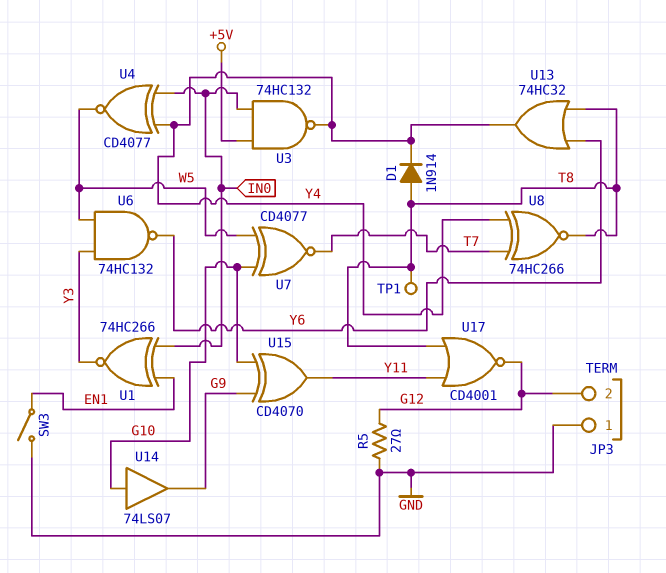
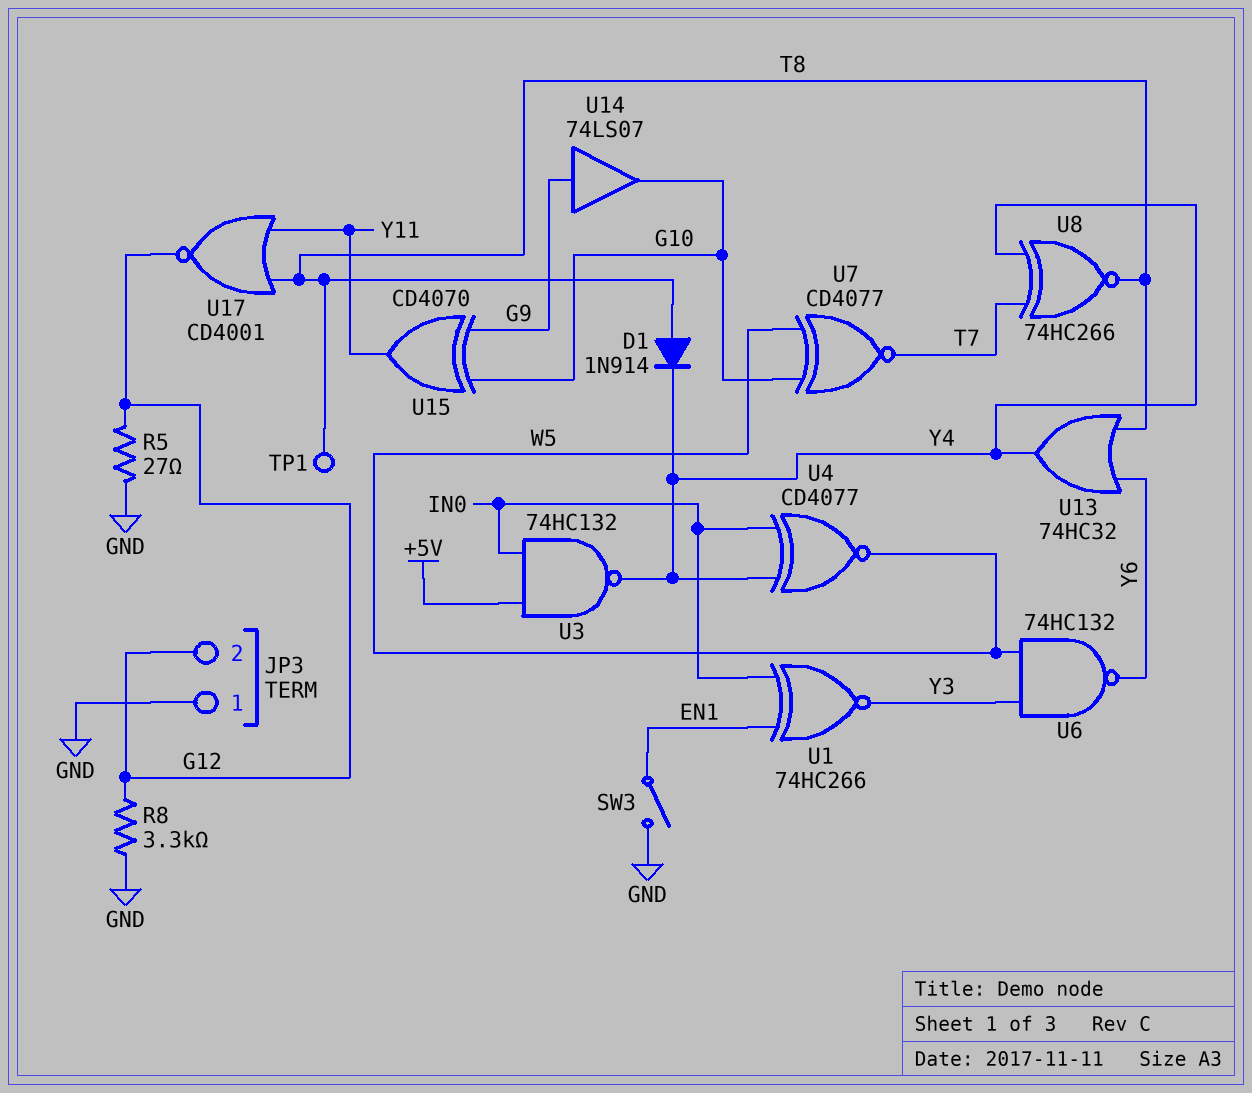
R8: none -> 3.3k (G12, GND)
U14: buffer 74LS07 (in G10, out G9) -> buffer 74LS07 (in G9, out G10)

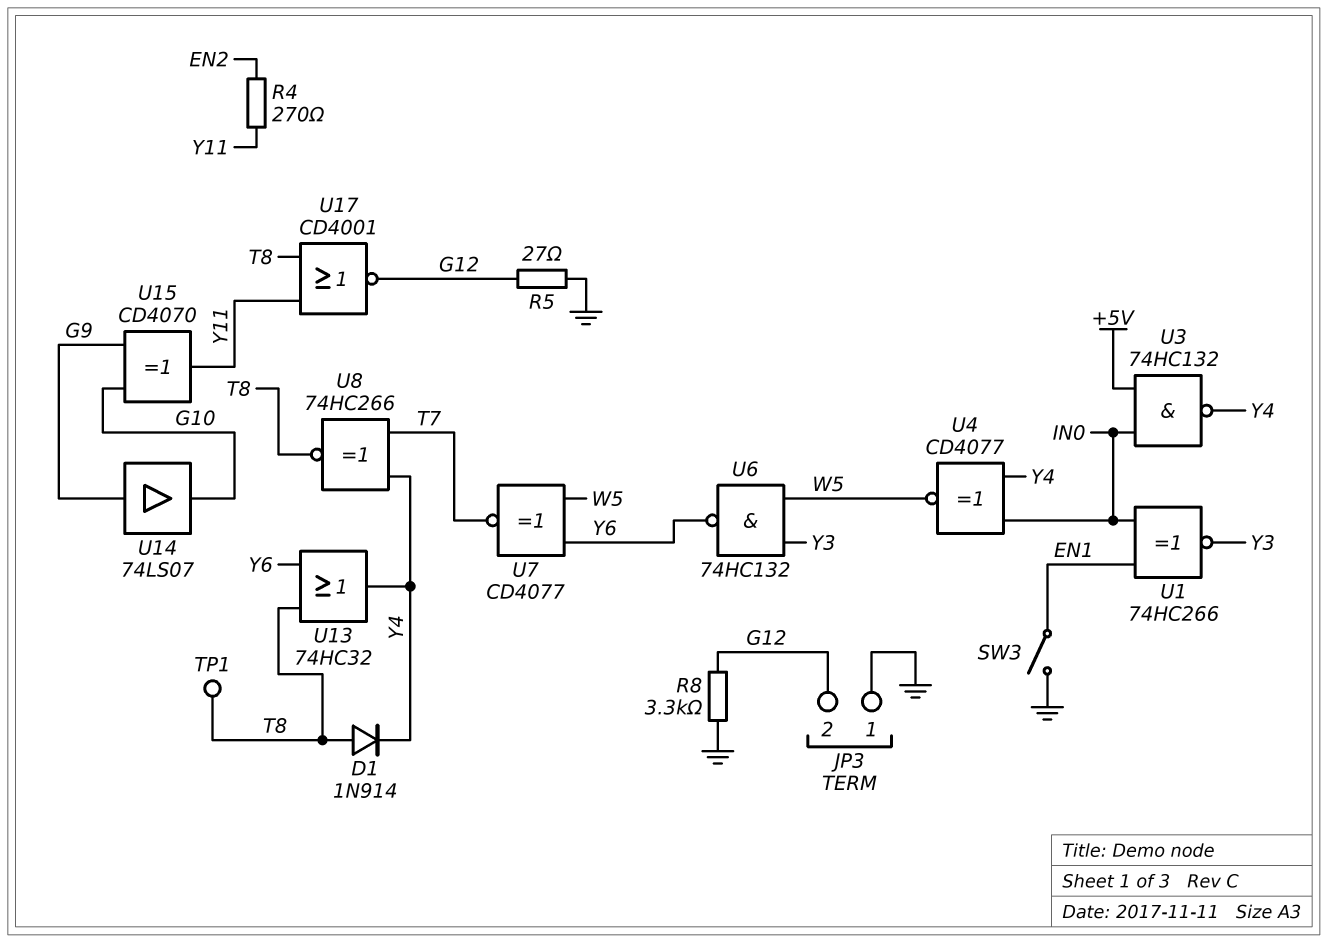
R4: none -> 270 (EN2, Y11)
U7: XNOR CD4077 (in G10, in W5, out T7) -> XNOR CD4077 (in W5, in Y6, out T7)

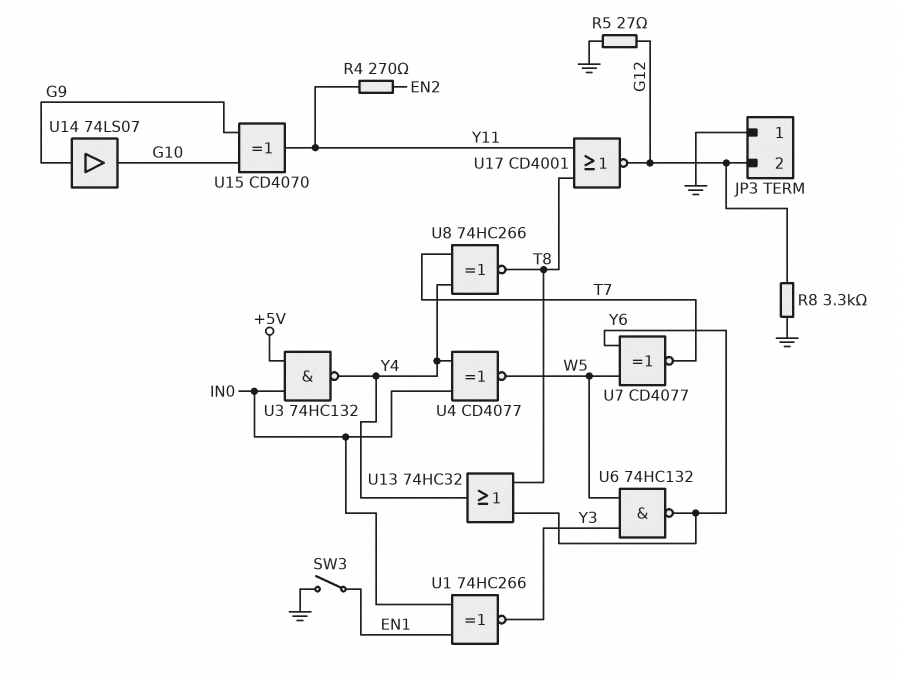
D1: diode 1N914 (A T8, K Y4) -> none
TP1: test point (T8) -> none

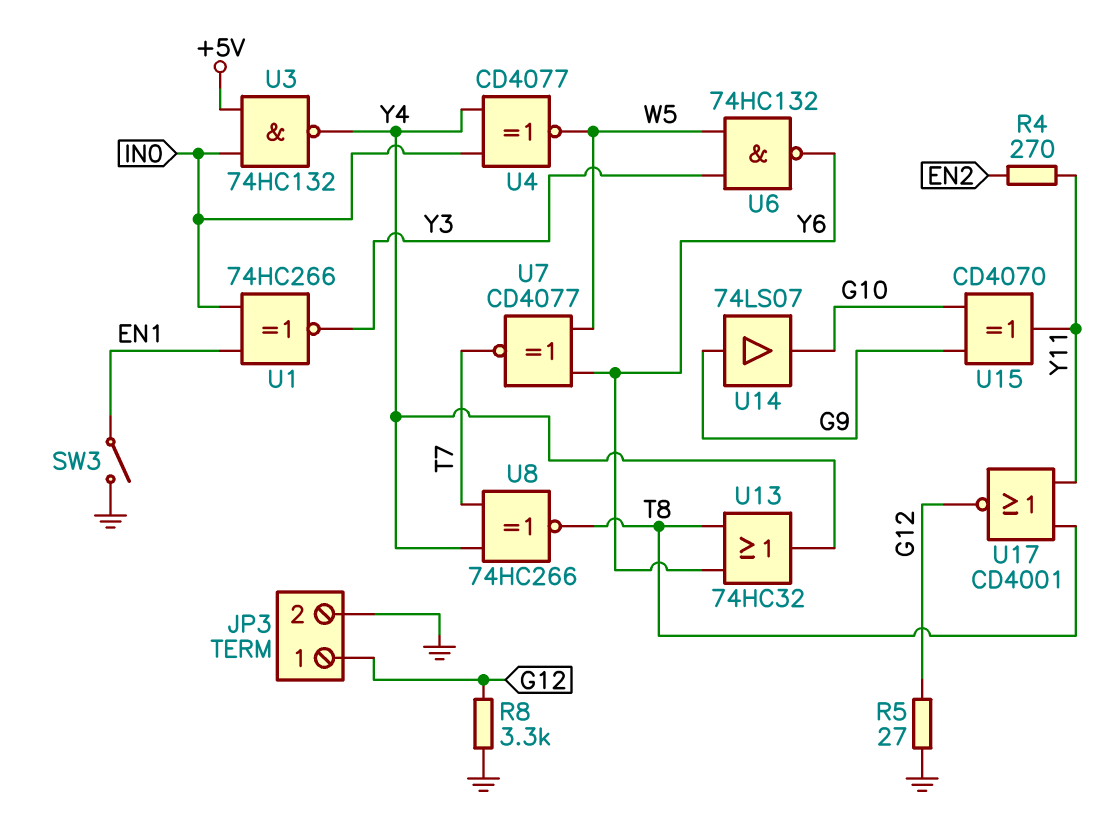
JP3 pin 1: GND -> G12
JP3 pin 2: G12 -> GND

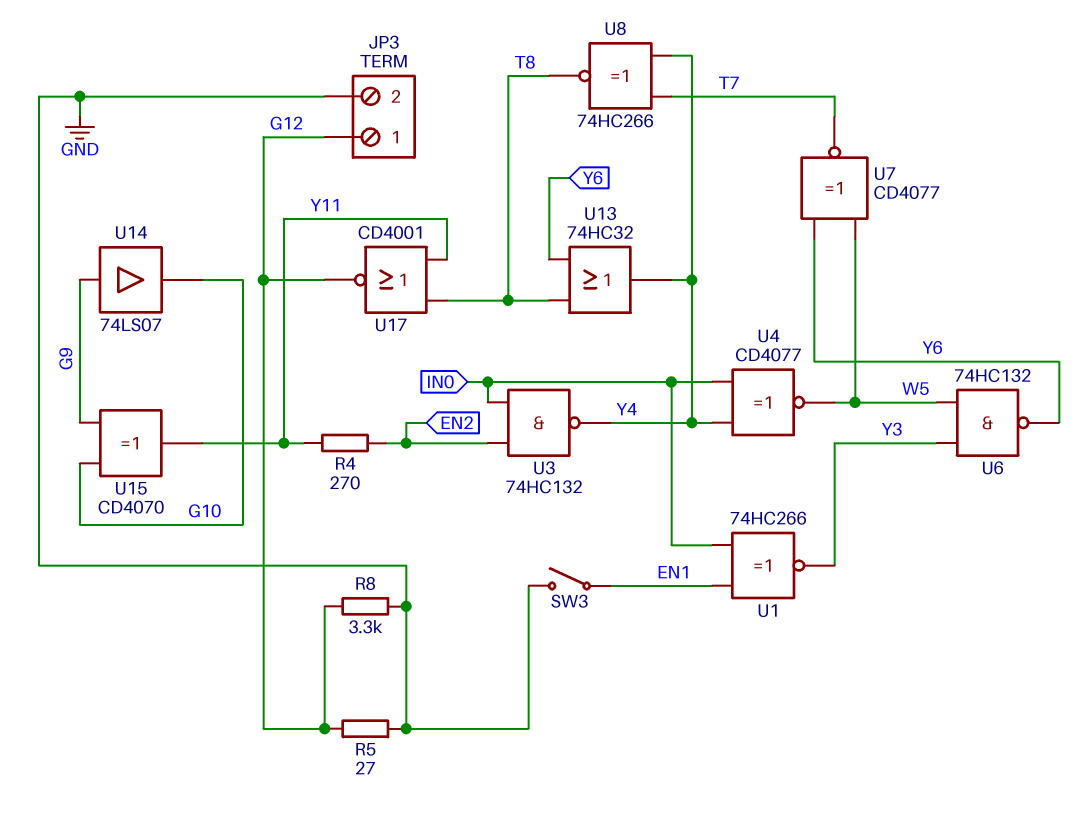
U3: NAND 74HC132 (in +5V, in IN0, out Y4) -> NAND 74HC132 (in EN2, in IN0, out Y4)

